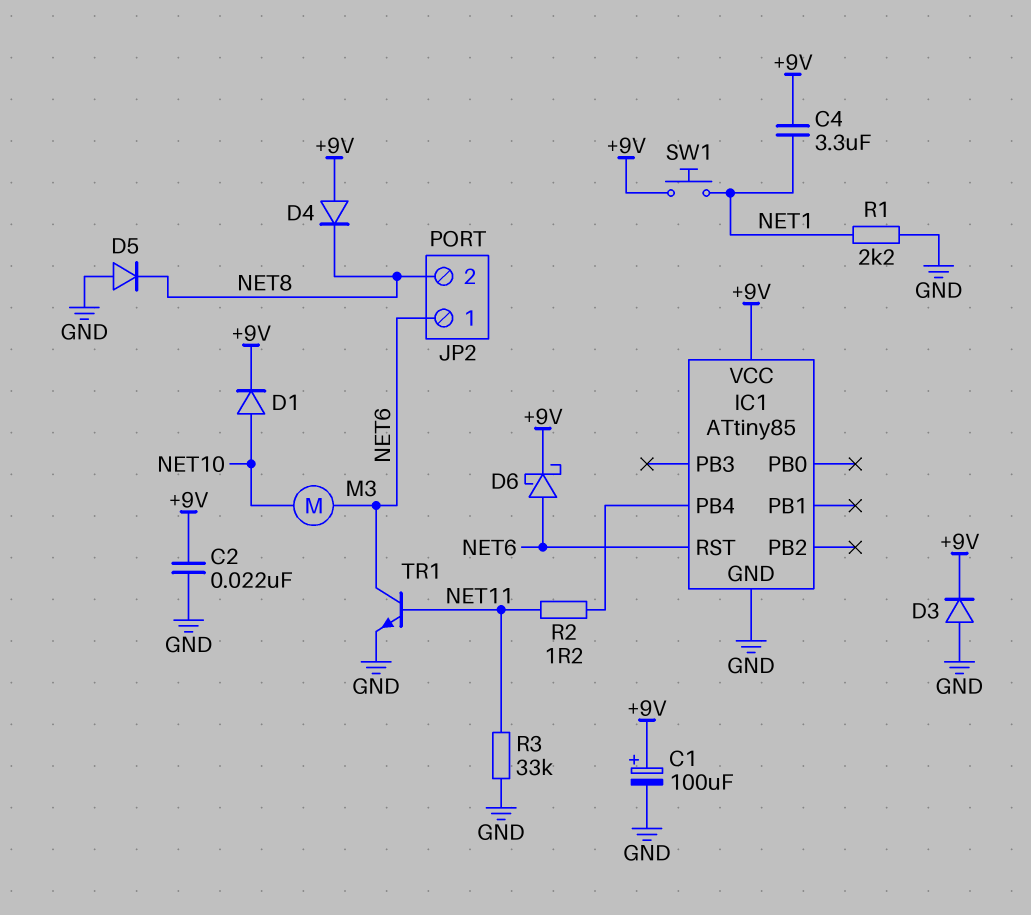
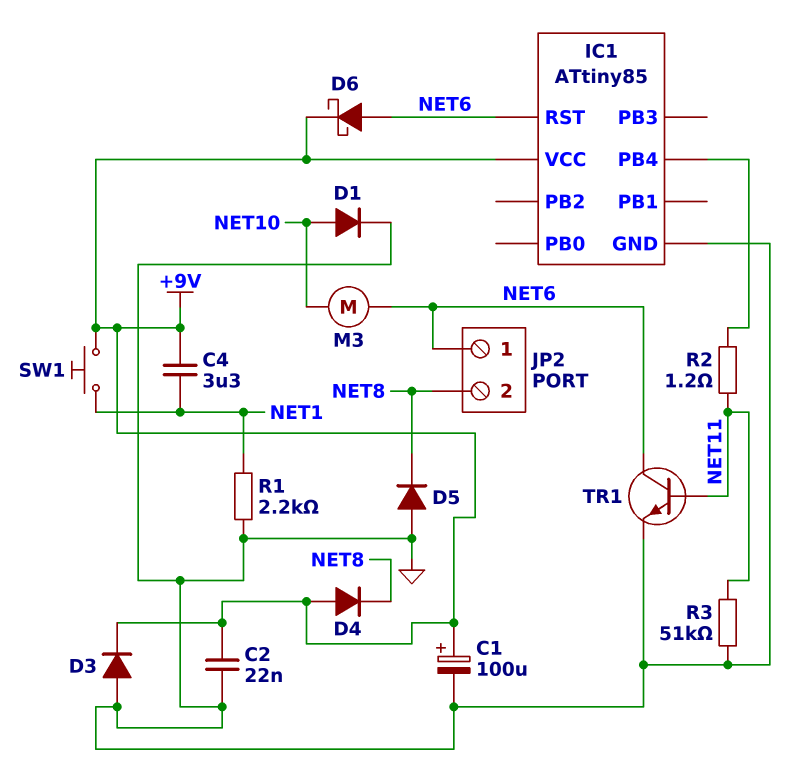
D1: diode (A NET10, K +9V) -> diode (A NET10, K GND)
R3: 33k (GND, NET11) -> 51k (GND, NET11)

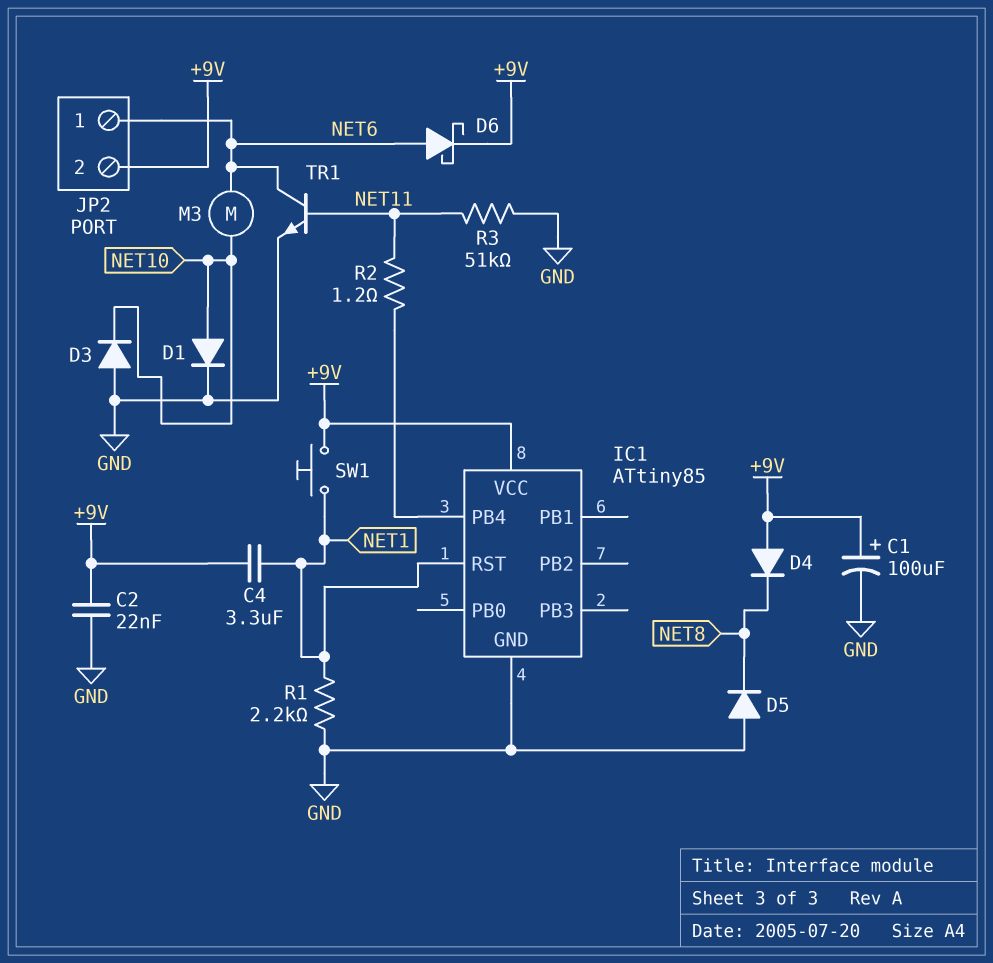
D3: diode (A GND, K +9V) -> diode (A GND, K NET10)
IC1 pin RST: NET6 -> NET1
JP2 pin 2: NET8 -> +9V

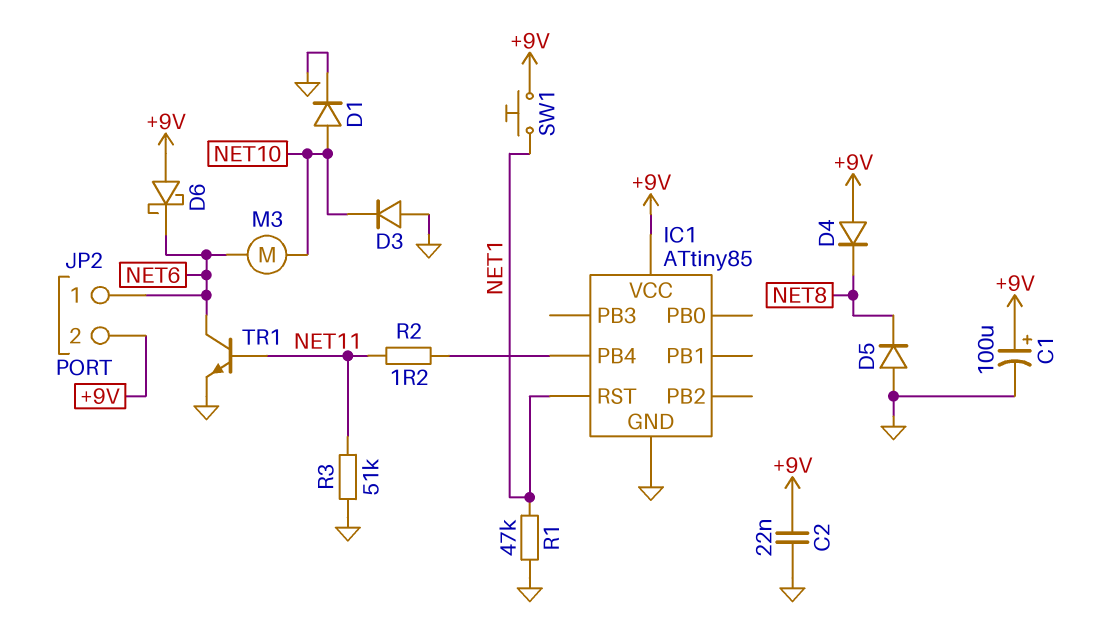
C4: 3.3uF (+9V, NET1) -> none
D6: schottky (A NET6, K +9V) -> schottky (A +9V, K NET6)
R1: 2.2k (GND, NET1) -> 47k (GND, NET1)

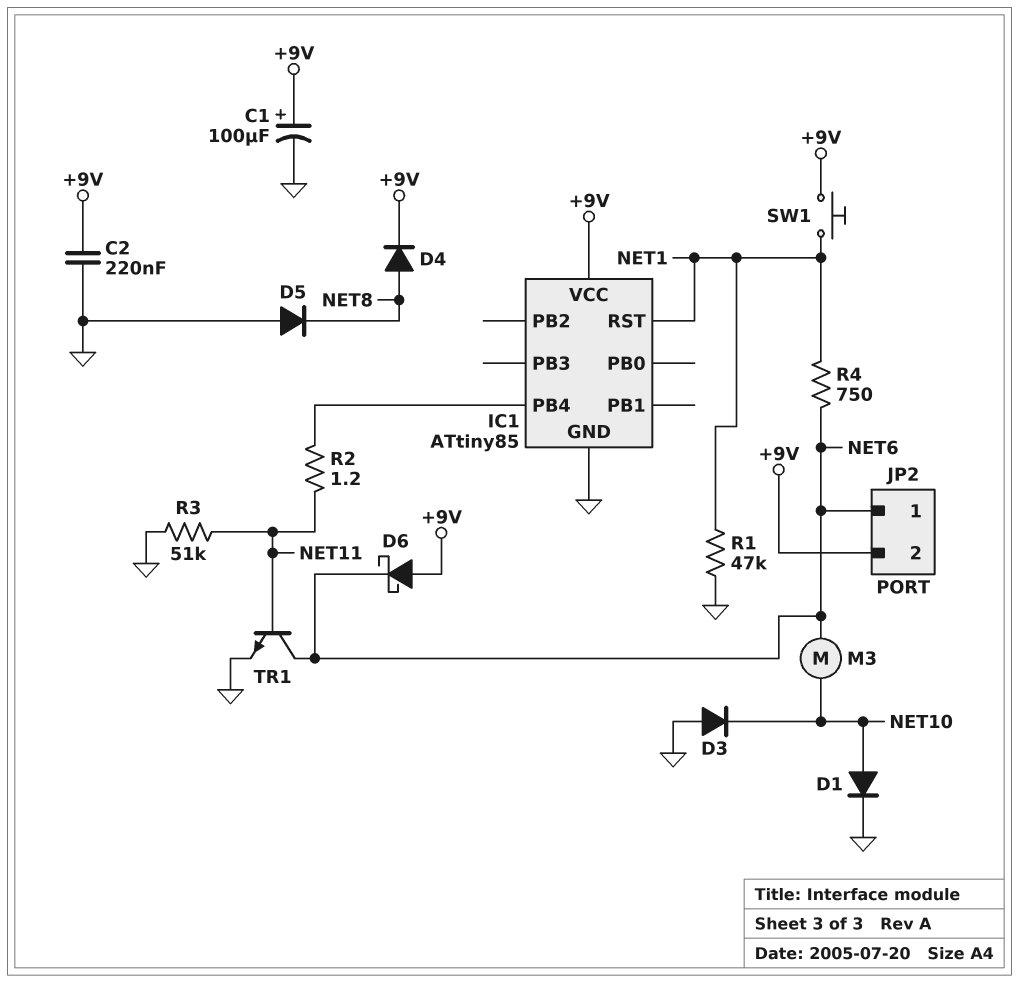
C2: 22nF (+9V, GND) -> 220nF (+9V, GND)
D4: diode (A +9V, K NET8) -> diode (A NET8, K +9V)
R4: none -> 750 (NET1, NET6)

